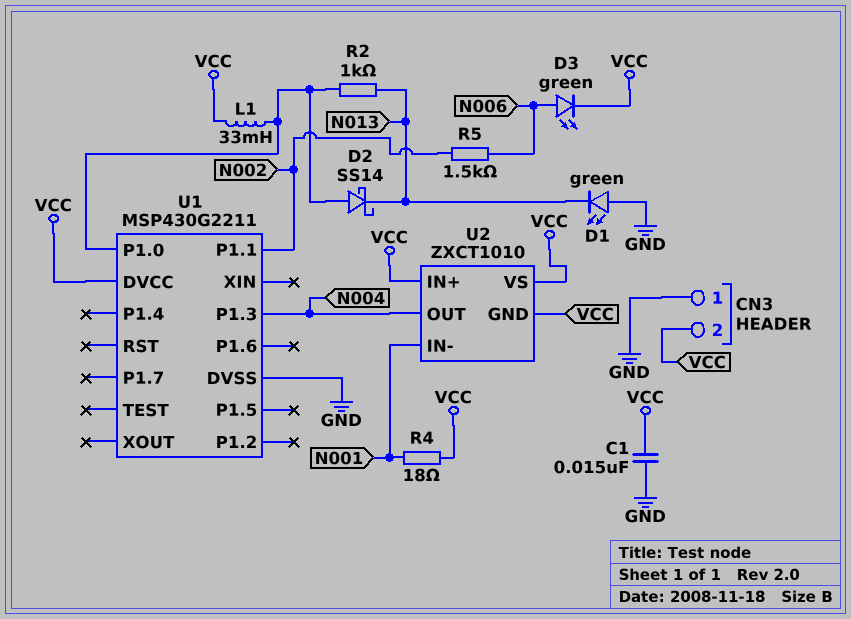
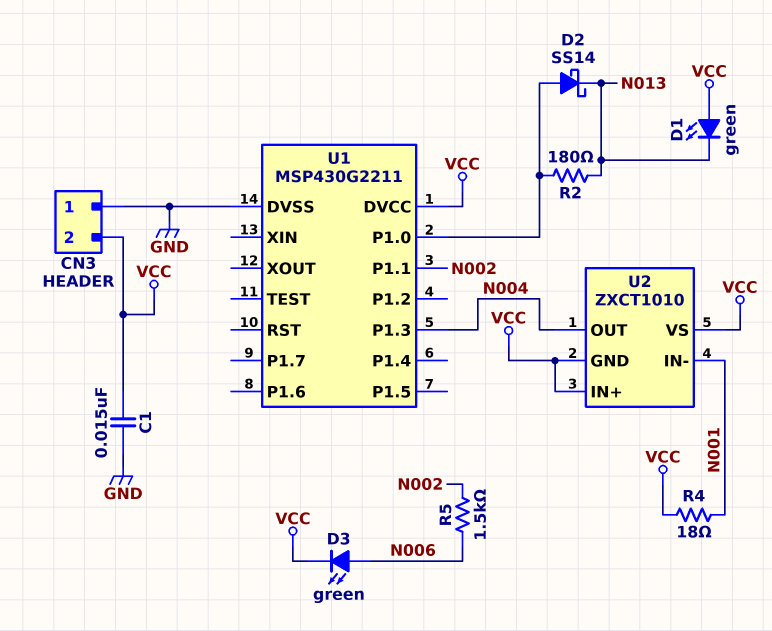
D1: LED green (A GND, K N013) -> LED green (A VCC, K N013)
L1: 33mH (U1/P1.0, VCC) -> none
R2: 1k (N013, U1/P1.0) -> 180 (N013, U1/P1.0)

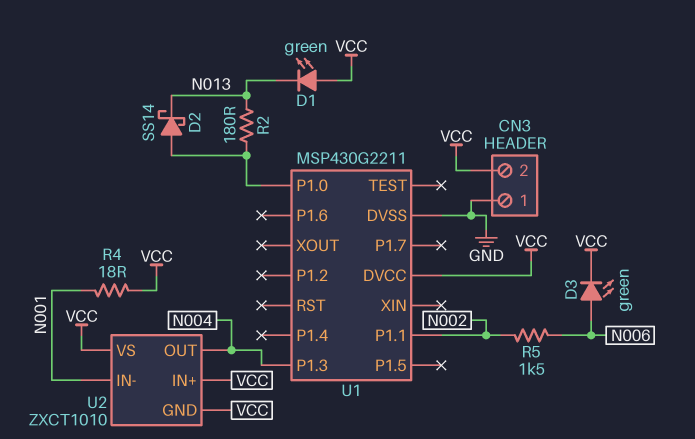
C1: 15nF (GND, VCC) -> none

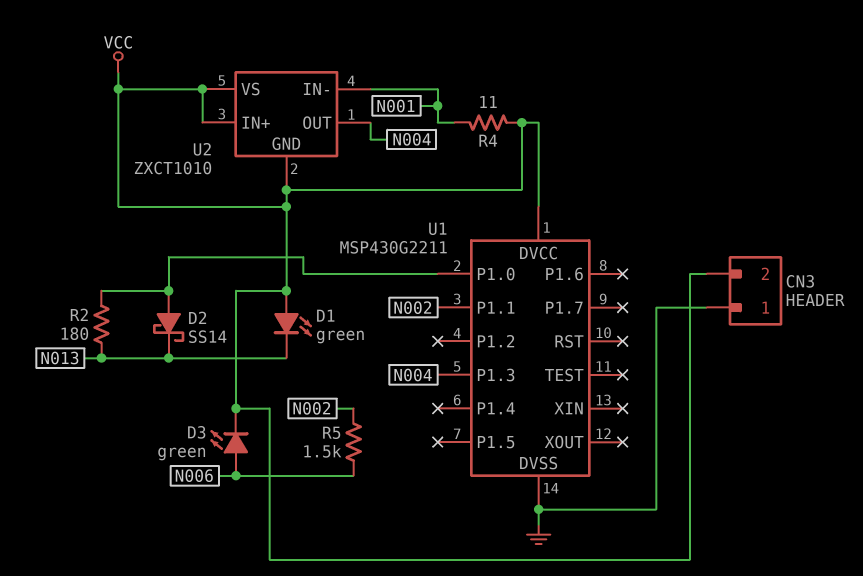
R4: 18 (N001, VCC) -> 11 (N001, VCC)

